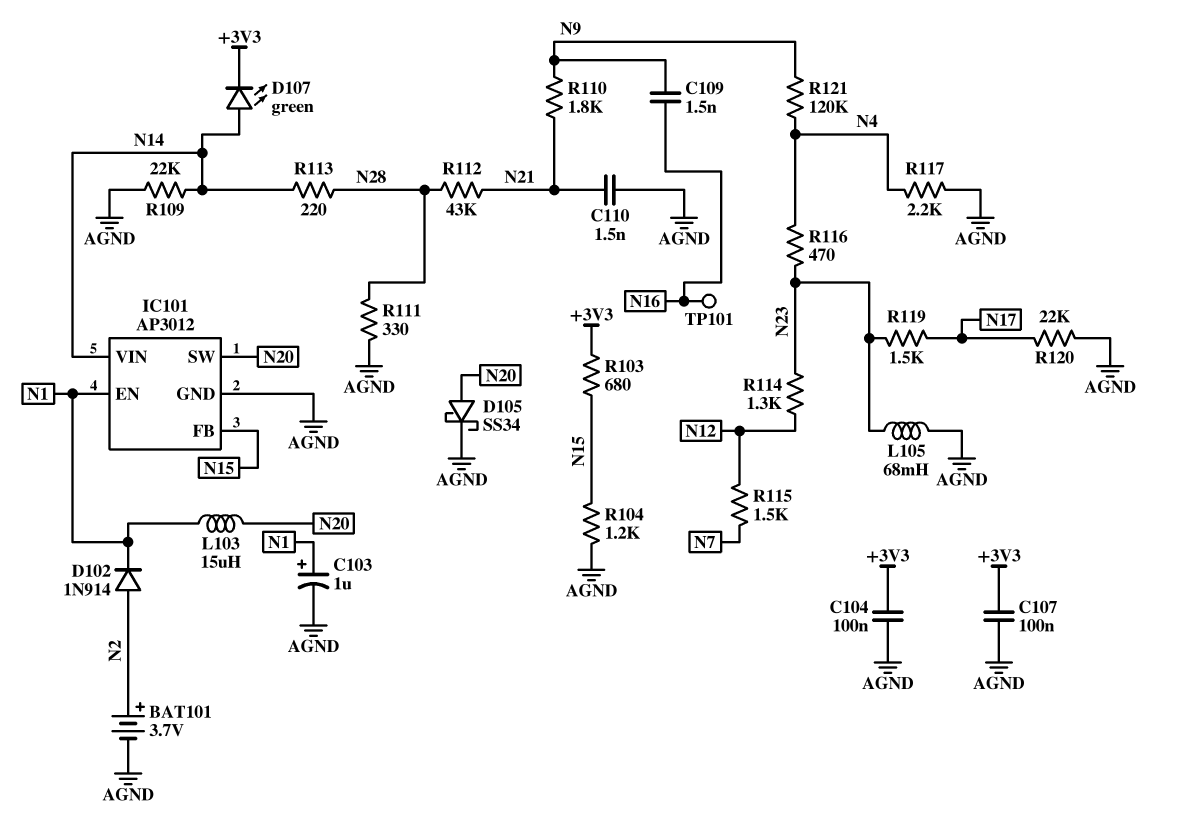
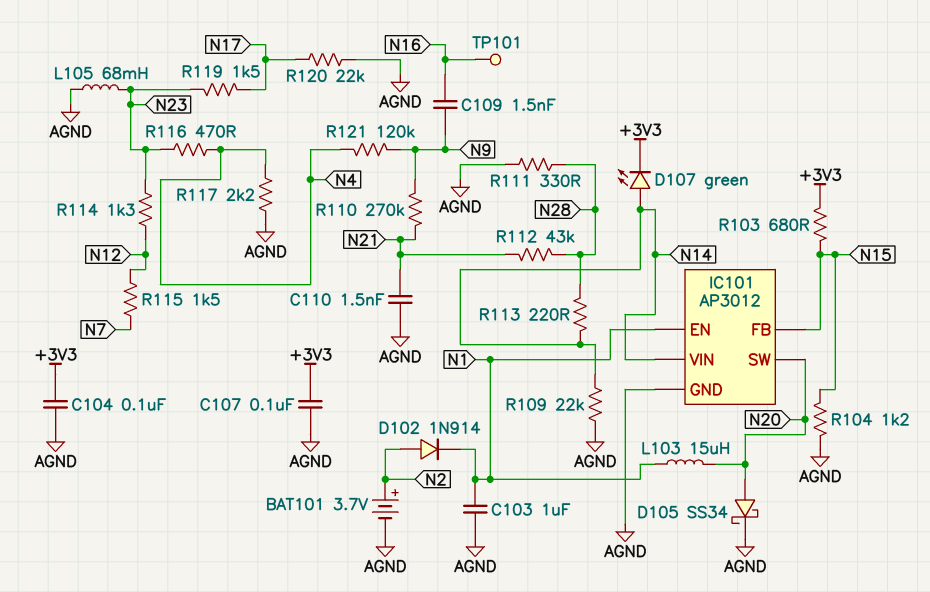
C103: 1uF (plus N1, minus AGND) -> 1uF (AGND, N1)
R110: 1.8k (N9, N21) -> 270k (N9, N21)

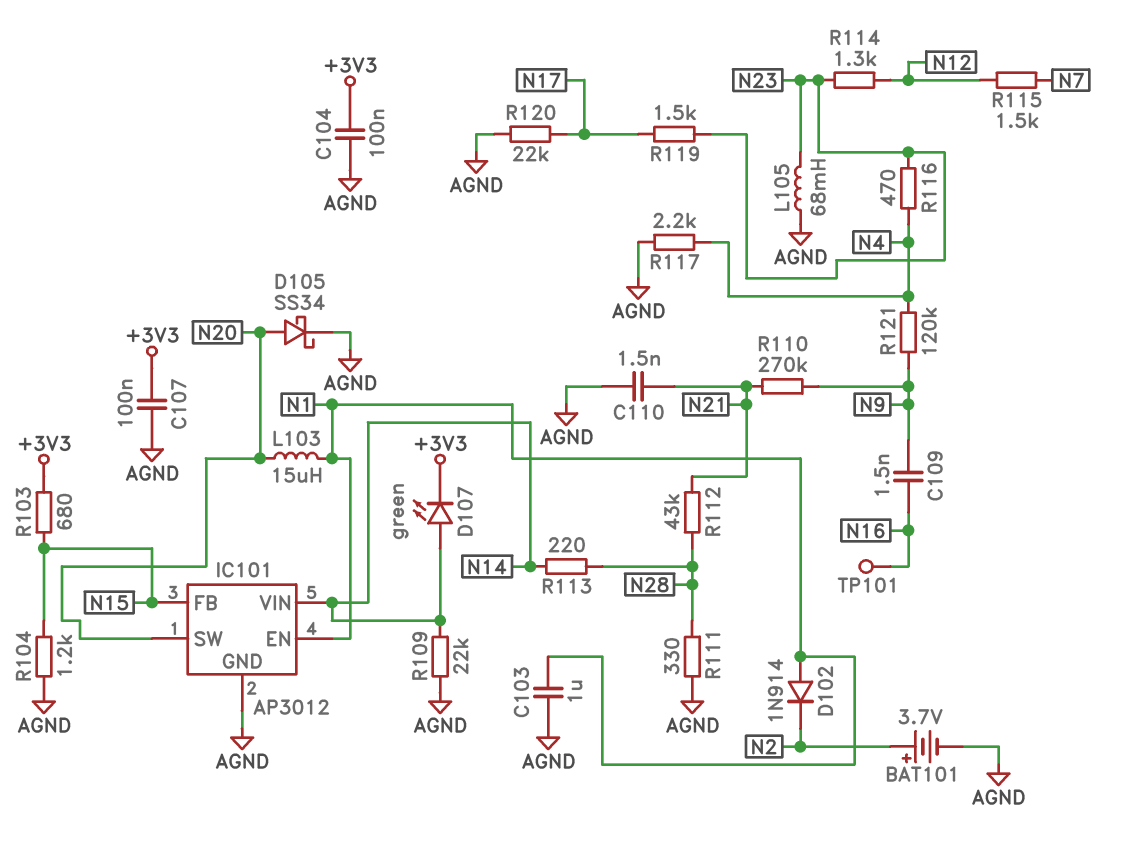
D102: diode 1N914 (A N2, K N1) -> diode 1N914 (A N1, K N2)

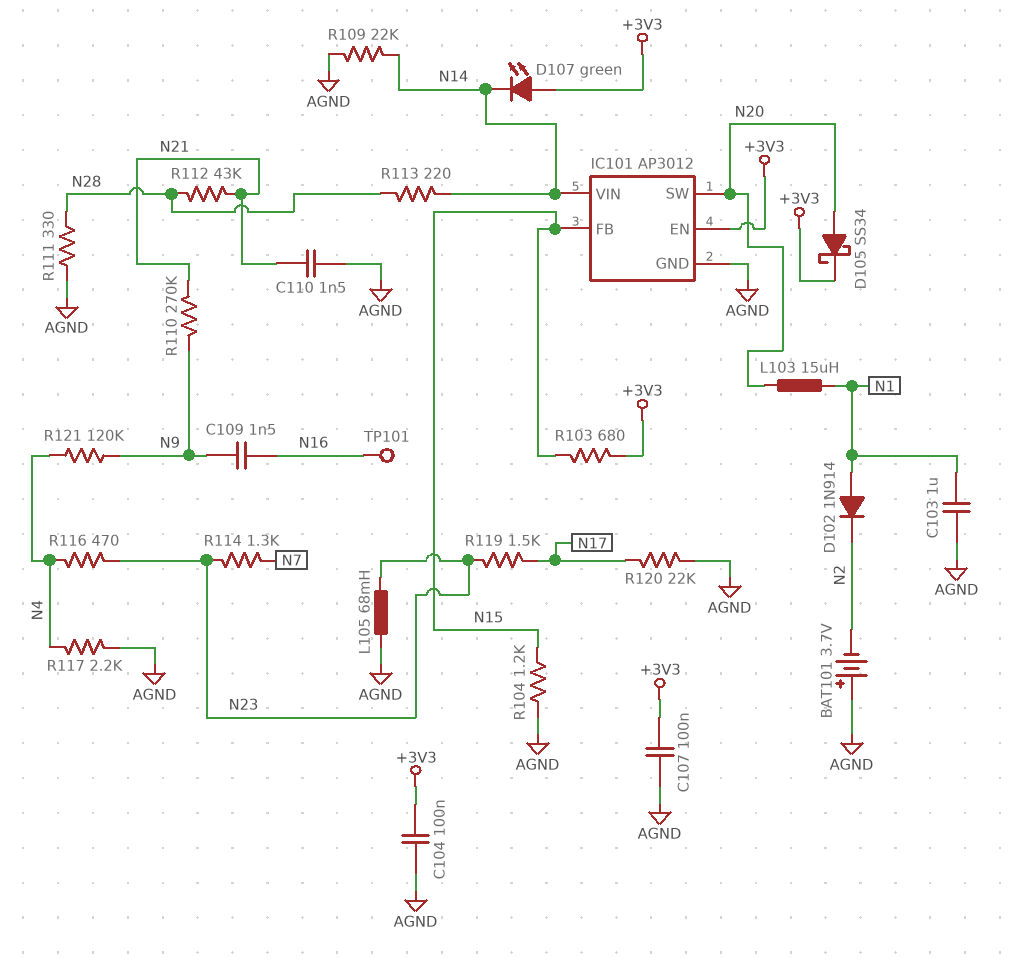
BAT101: 3.7V (plus N2, minus AGND) -> 3.7V (plus AGND, minus N2)
D105: schottky SS34 (A N20, K AGND) -> schottky SS34 (A N20, K +3V3)
D107: LED green (A N14, K +3V3) -> LED green (A +3V3, K N14)
IC101 pin EN: N1 -> +3V3
R114: 1.3k (N12, N23) -> 1.3k (N7, N23)
R115: 1.5k (N7, N12) -> none

